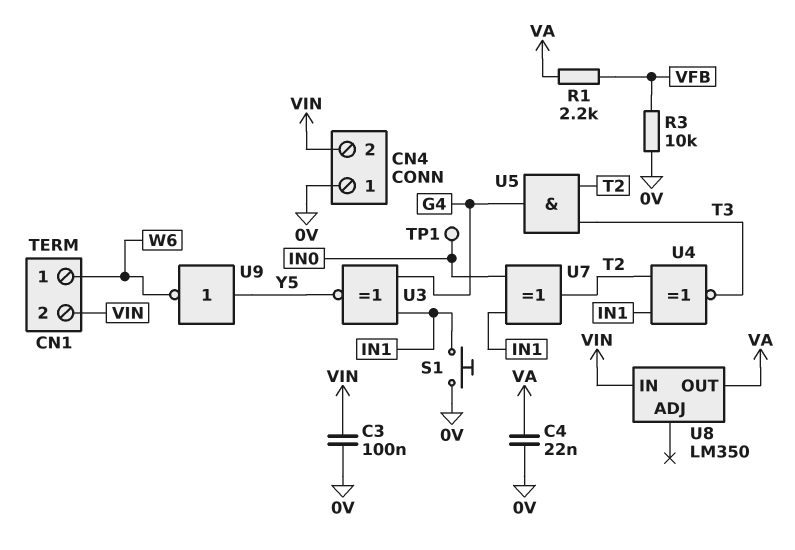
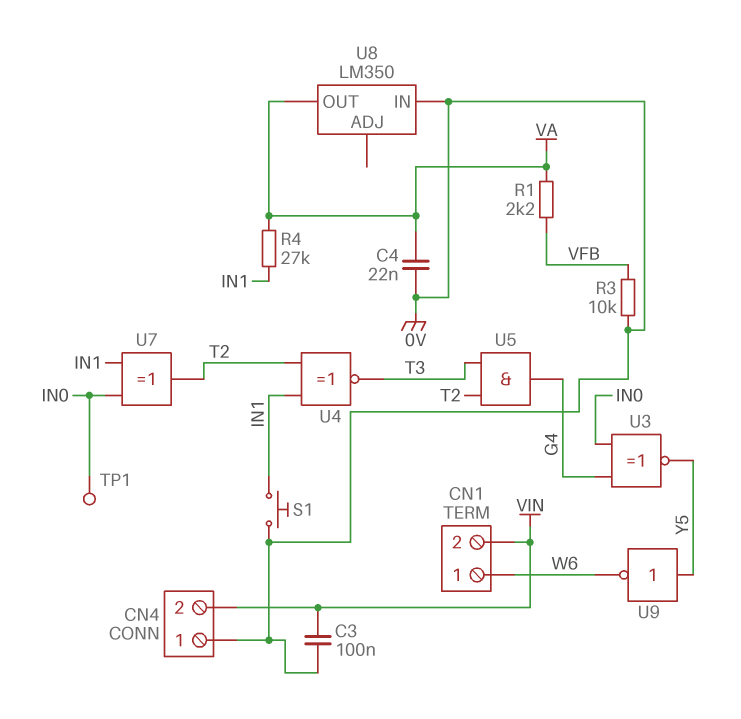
R4: none -> 27k (IN1, VA)
U3: XNOR (in G4, in IN1, out Y5) -> XNOR (in G4, in IN0, out Y5)
U8 pin IN: VIN -> 0V

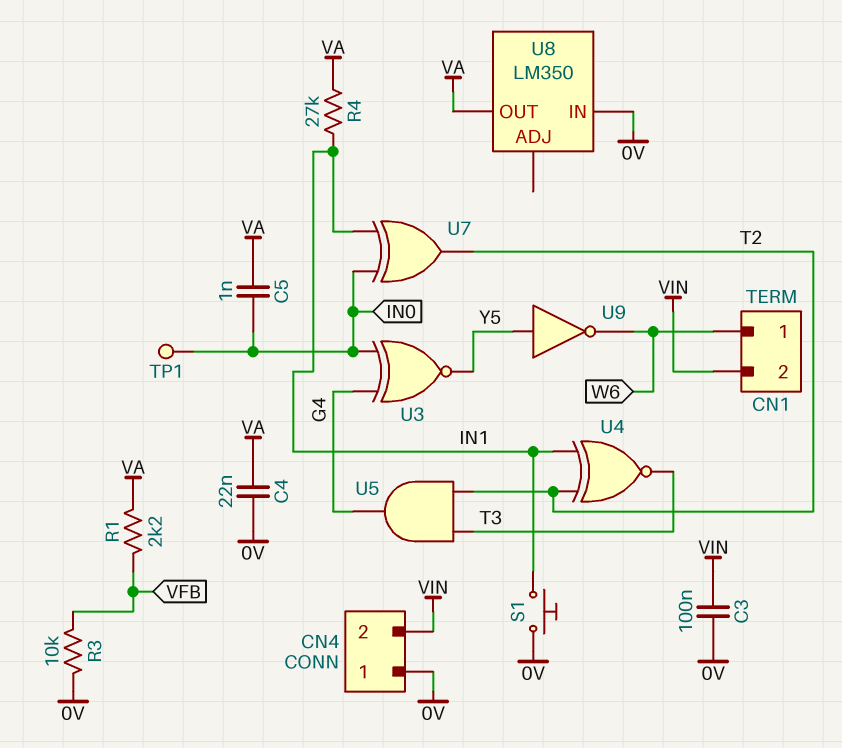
C5: none -> 1nF (IN0, VA)

